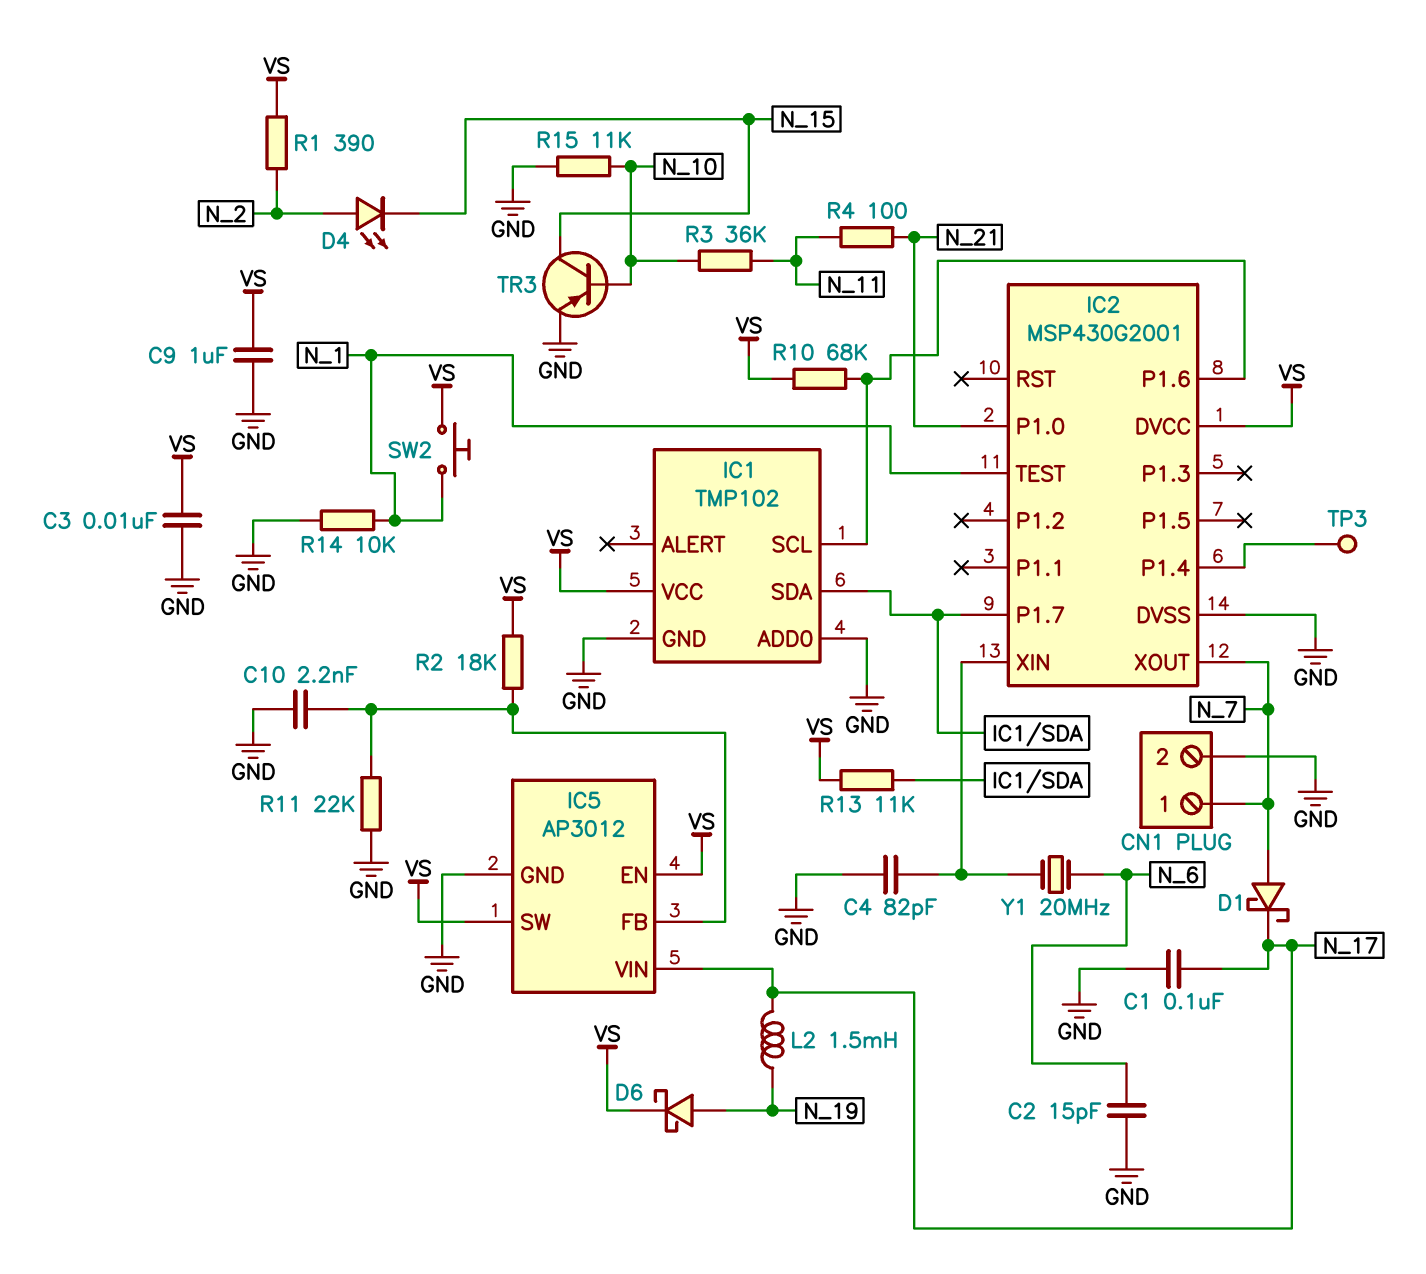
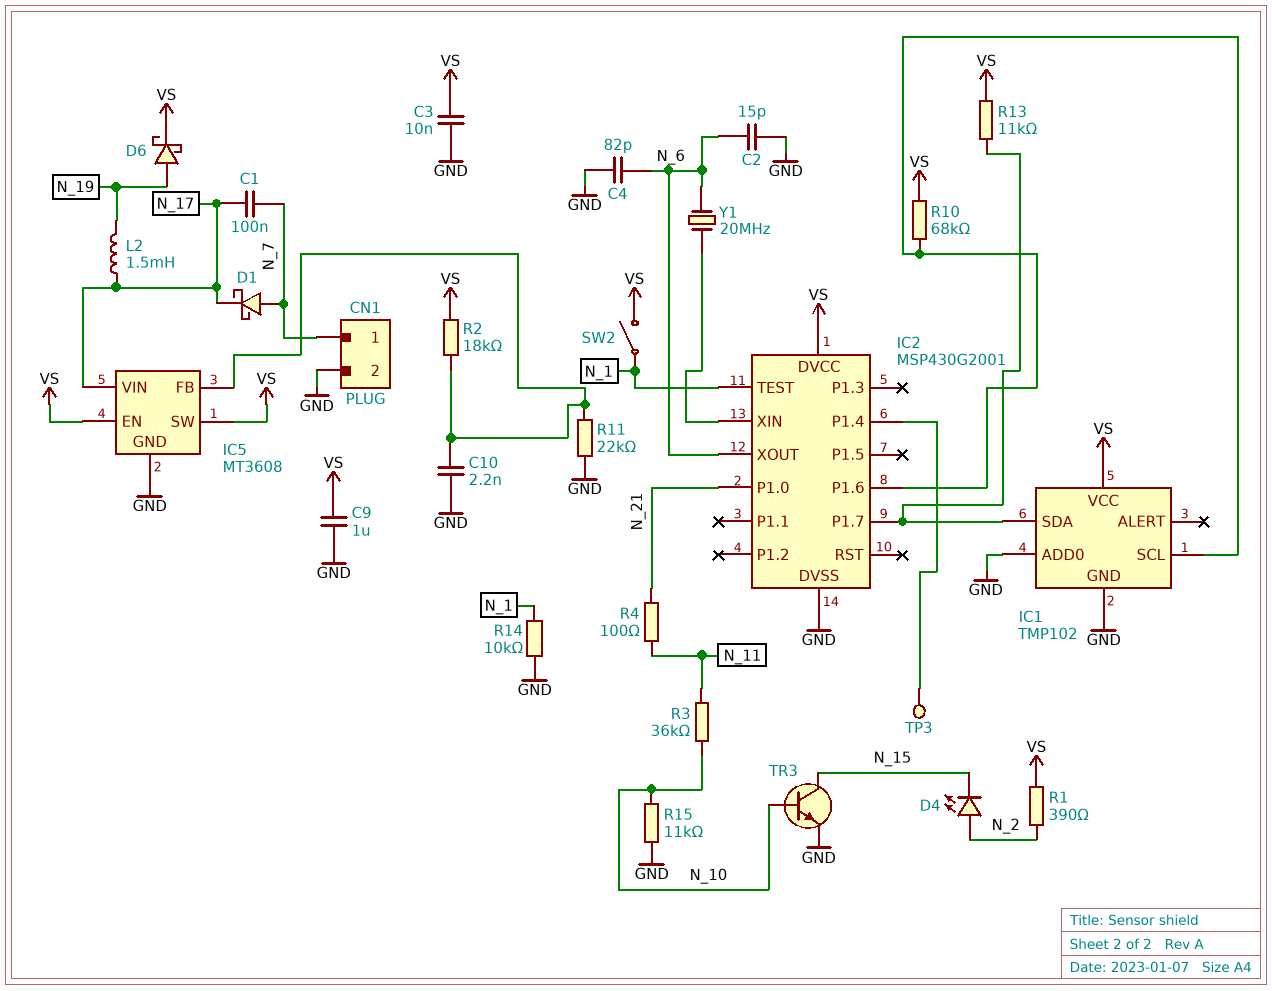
C1: 100nF (GND, N_17) -> 100nF (N_7, N_17)
C4: 82pF (GND, IC2/XIN) -> 82pF (GND, N_6)
IC2 pin XOUT: N_7 -> N_6
IC5: AP3012 -> MT3608
SW2: button (N_1, VS) -> switch (N_1, VS)
TR3: PNP (B N_10, C N_15, E GND) -> NPN (B N_10, C N_15, E GND)

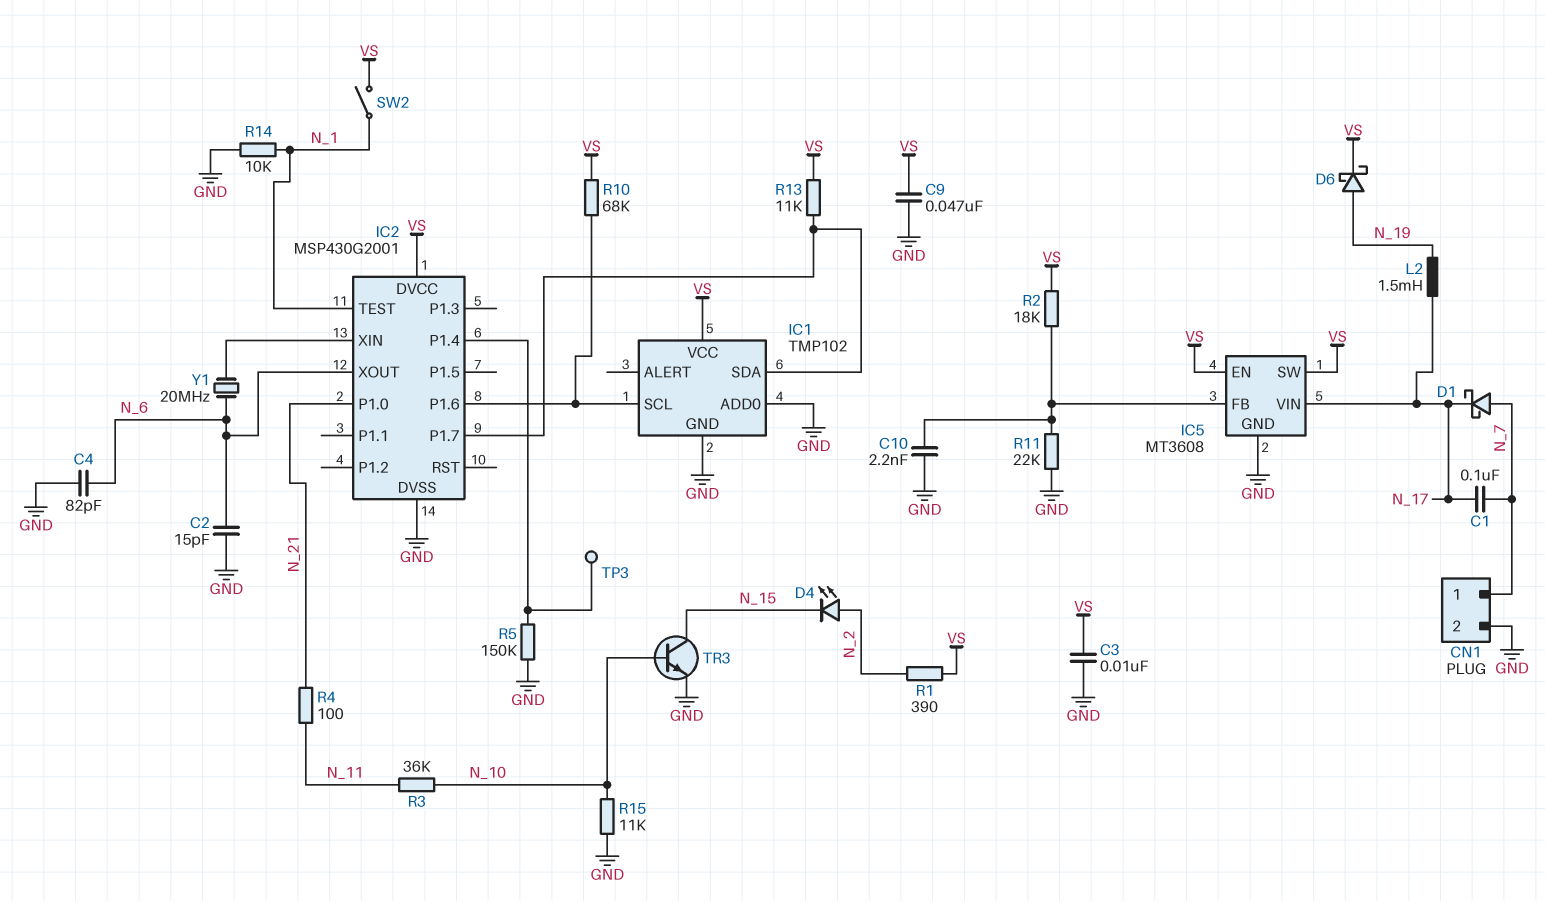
C9: 1uF (GND, VS) -> 47nF (GND, VS)
R5: none -> 150k (GND, IC2/P1.4)

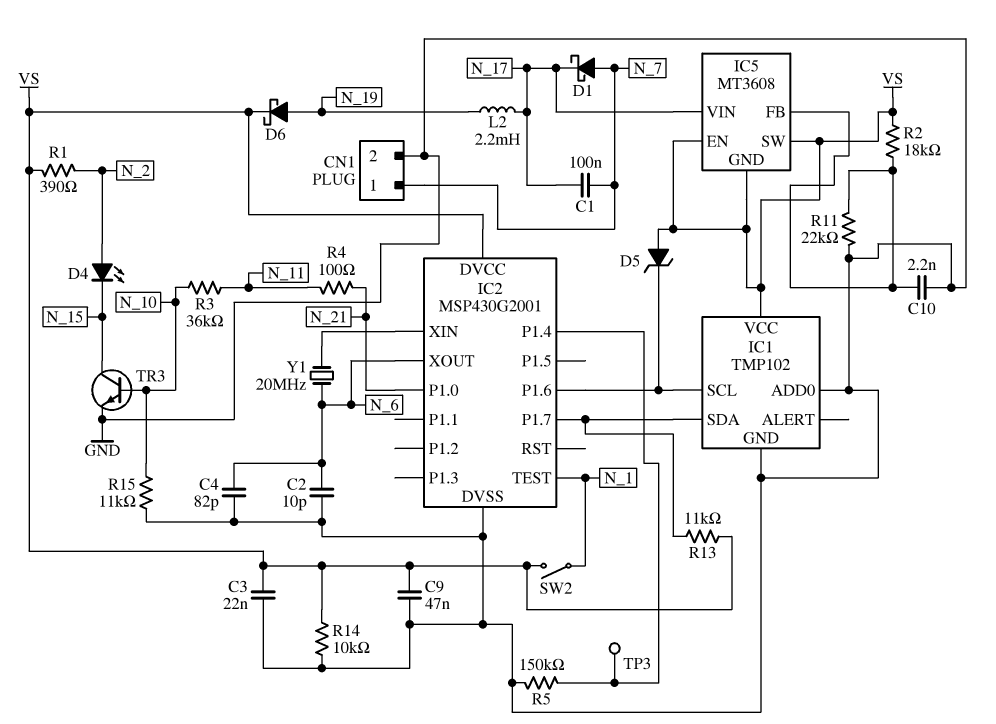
C2: 15pF (GND, N_6) -> 10pF (GND, N_6)
C3: 10nF (GND, VS) -> 22nF (GND, VS)
D5: none -> zener (A VS, K IC1/SCL)
IC5 pin GND: GND -> VS
L2: 1.5mH (N_17, N_19) -> 2.2mH (N_17, N_19)
R10: 68k (IC1/SCL, VS) -> none
R14: 10k (GND, N_1) -> 10k (GND, VS)

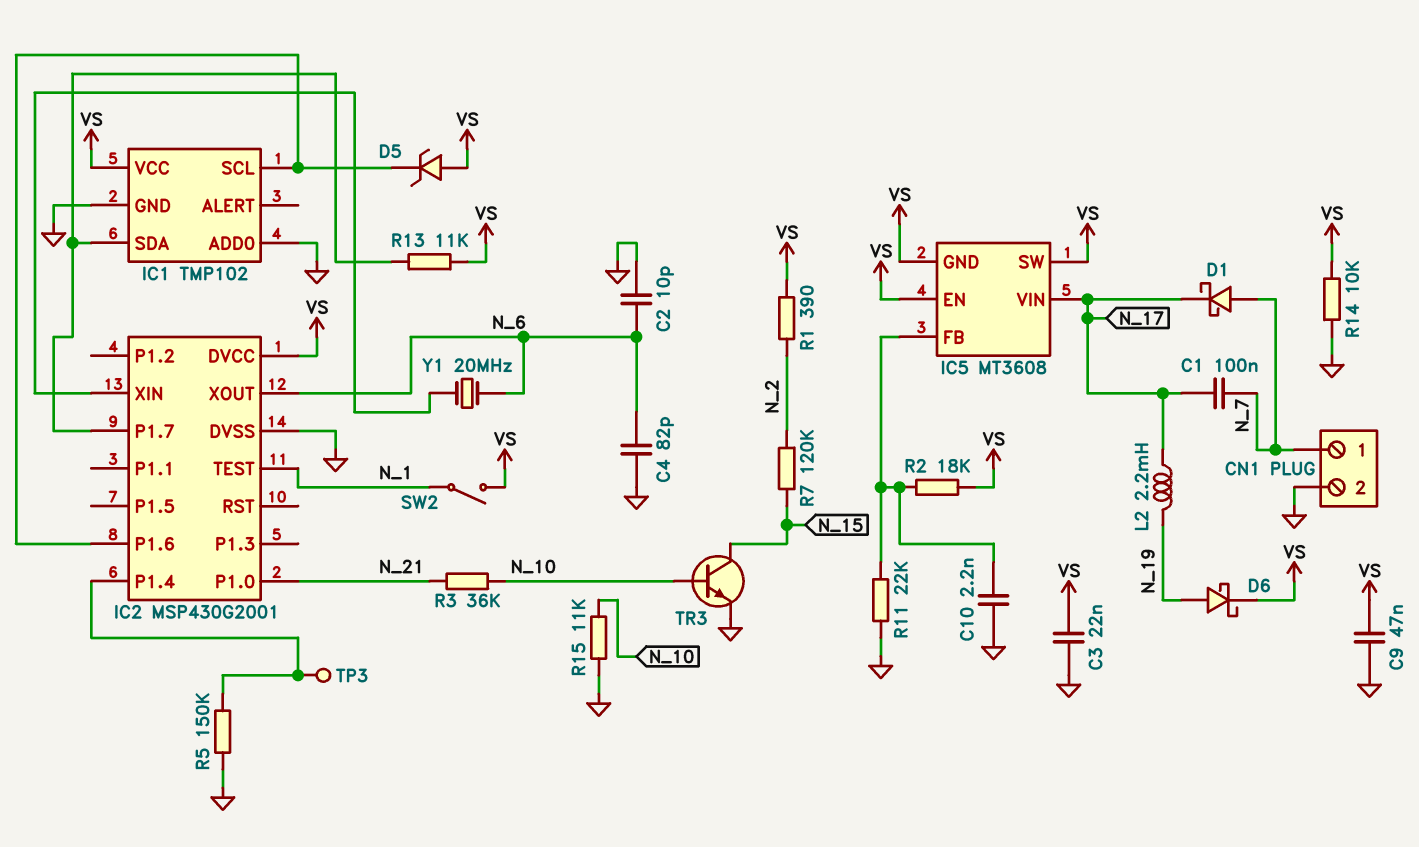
D4: LED (A N_2, K N_15) -> none
R3: 36k (N_10, N_11) -> 36k (N_10, N_21)
R4: 100 (N_11, N_21) -> none
R7: none -> 120k (N_2, N_15)

